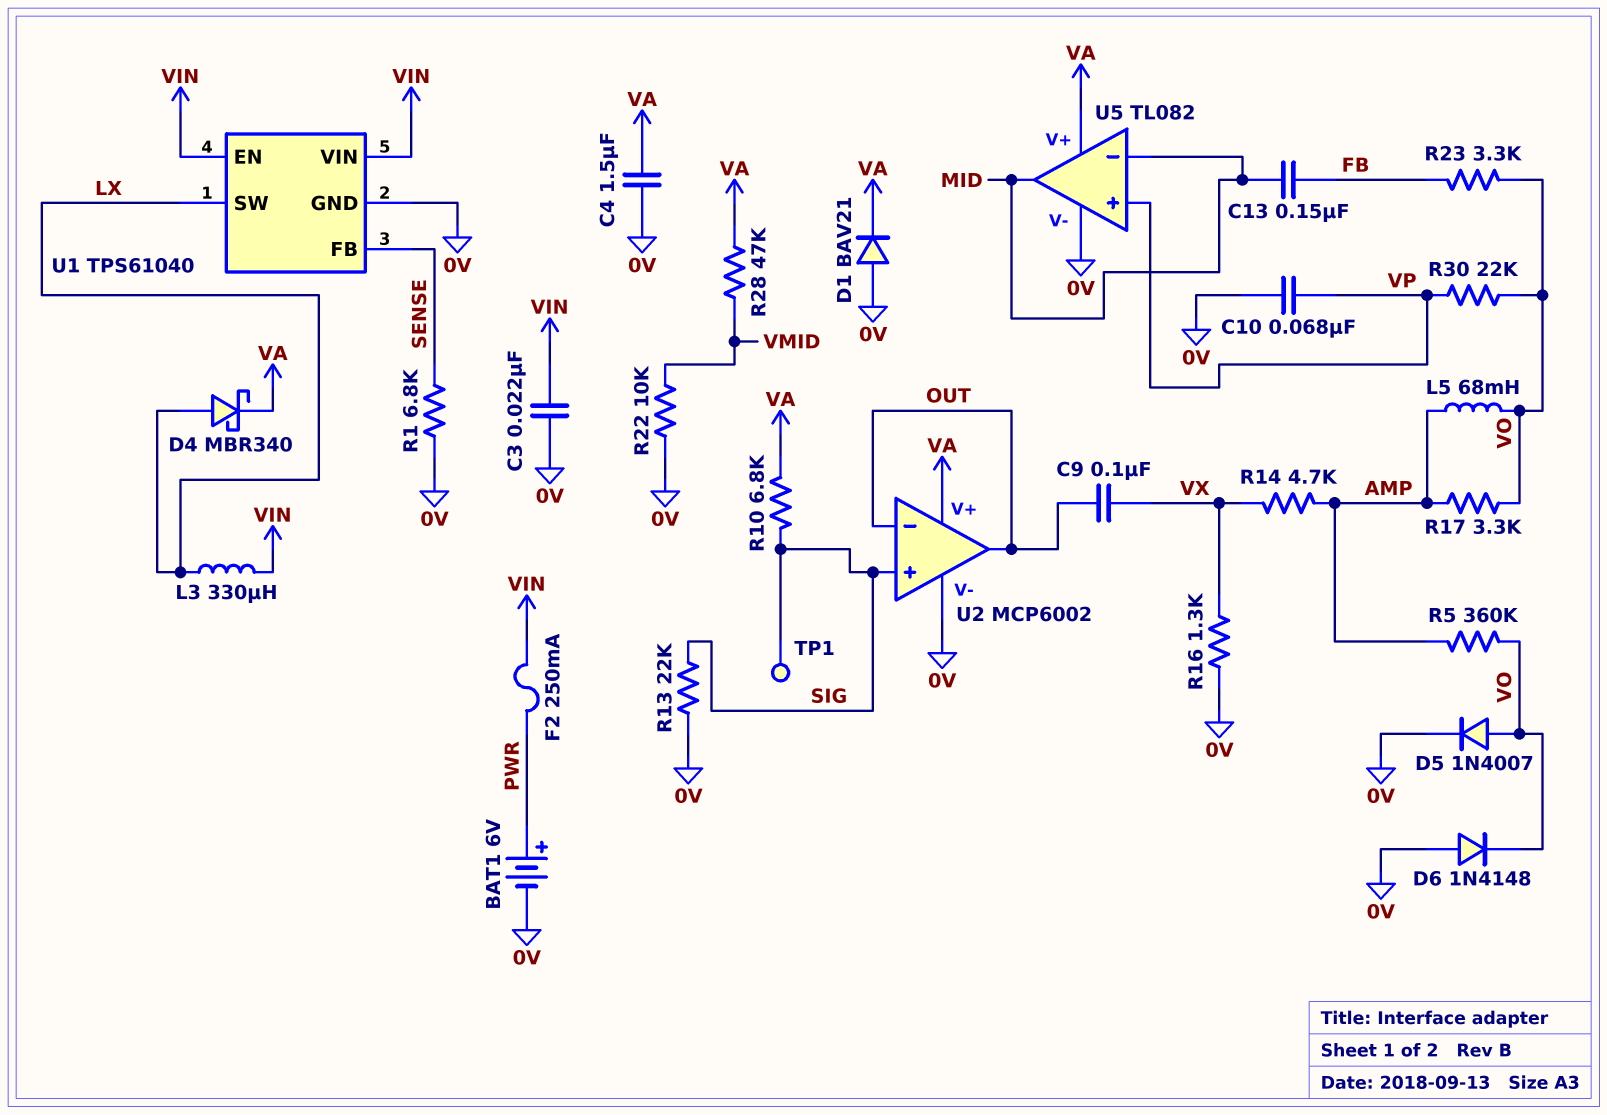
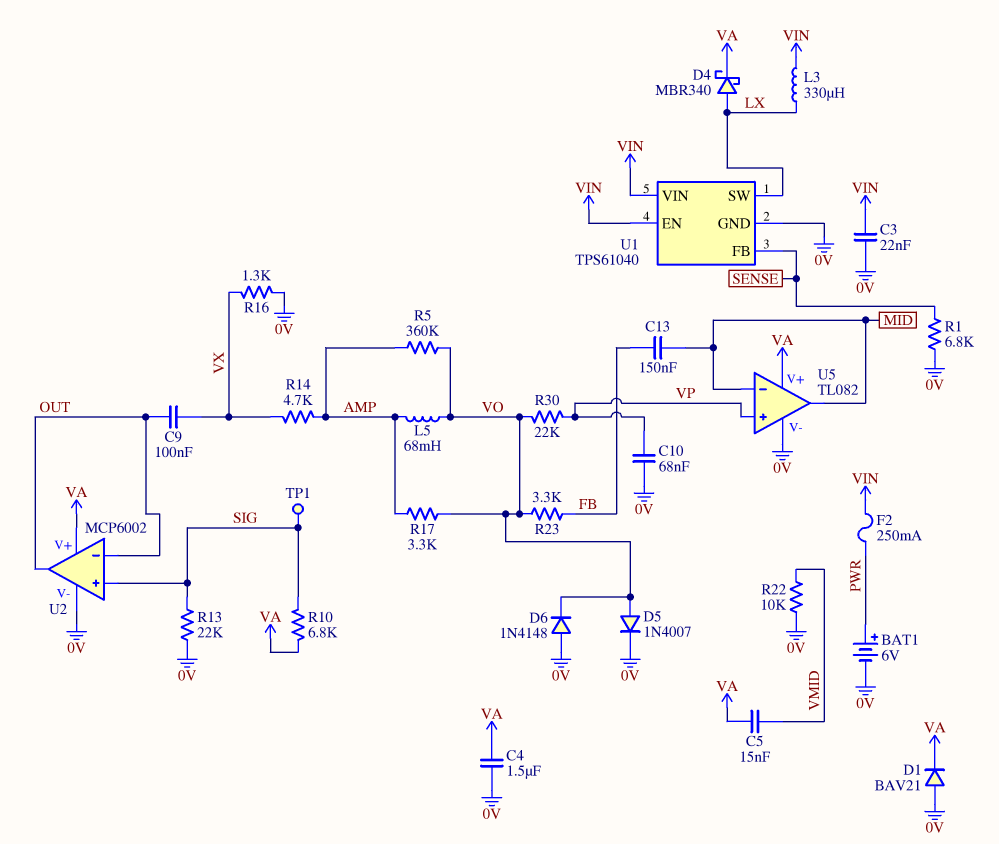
C5: none -> 15nF (VA, VMID)
R28: 47k (VA, VMID) -> none

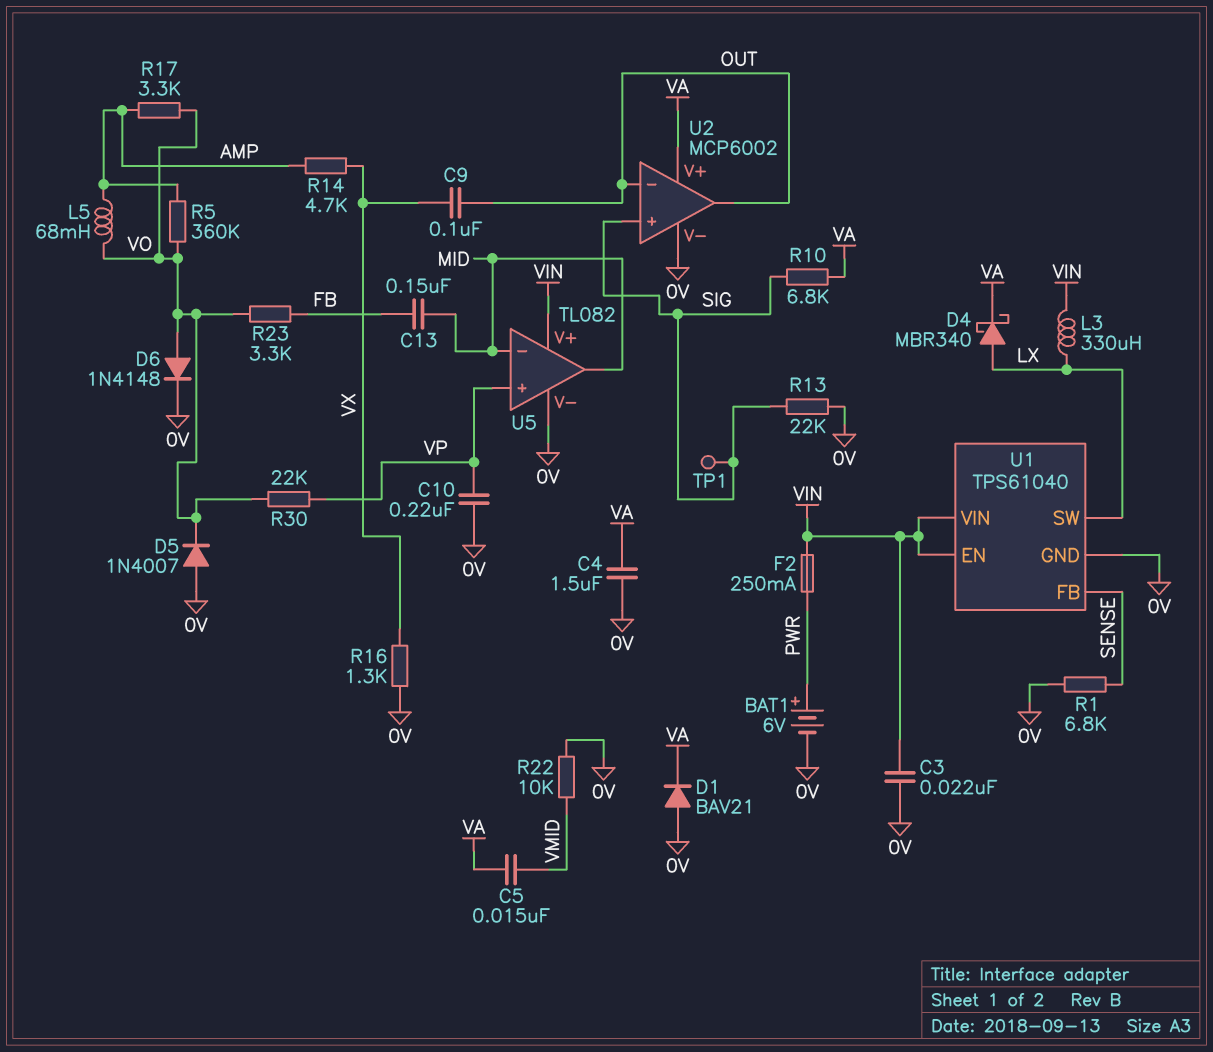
C10: 68nF (0V, VP) -> 220nF (0V, VP)
D5: diode 1N4007 (A VO, K 0V) -> diode 1N4007 (A 0V, K VO)
D6: diode 1N4148 (A 0V, K VO) -> diode 1N4148 (A VO, K 0V)
U5 pin V+: VA -> VIN

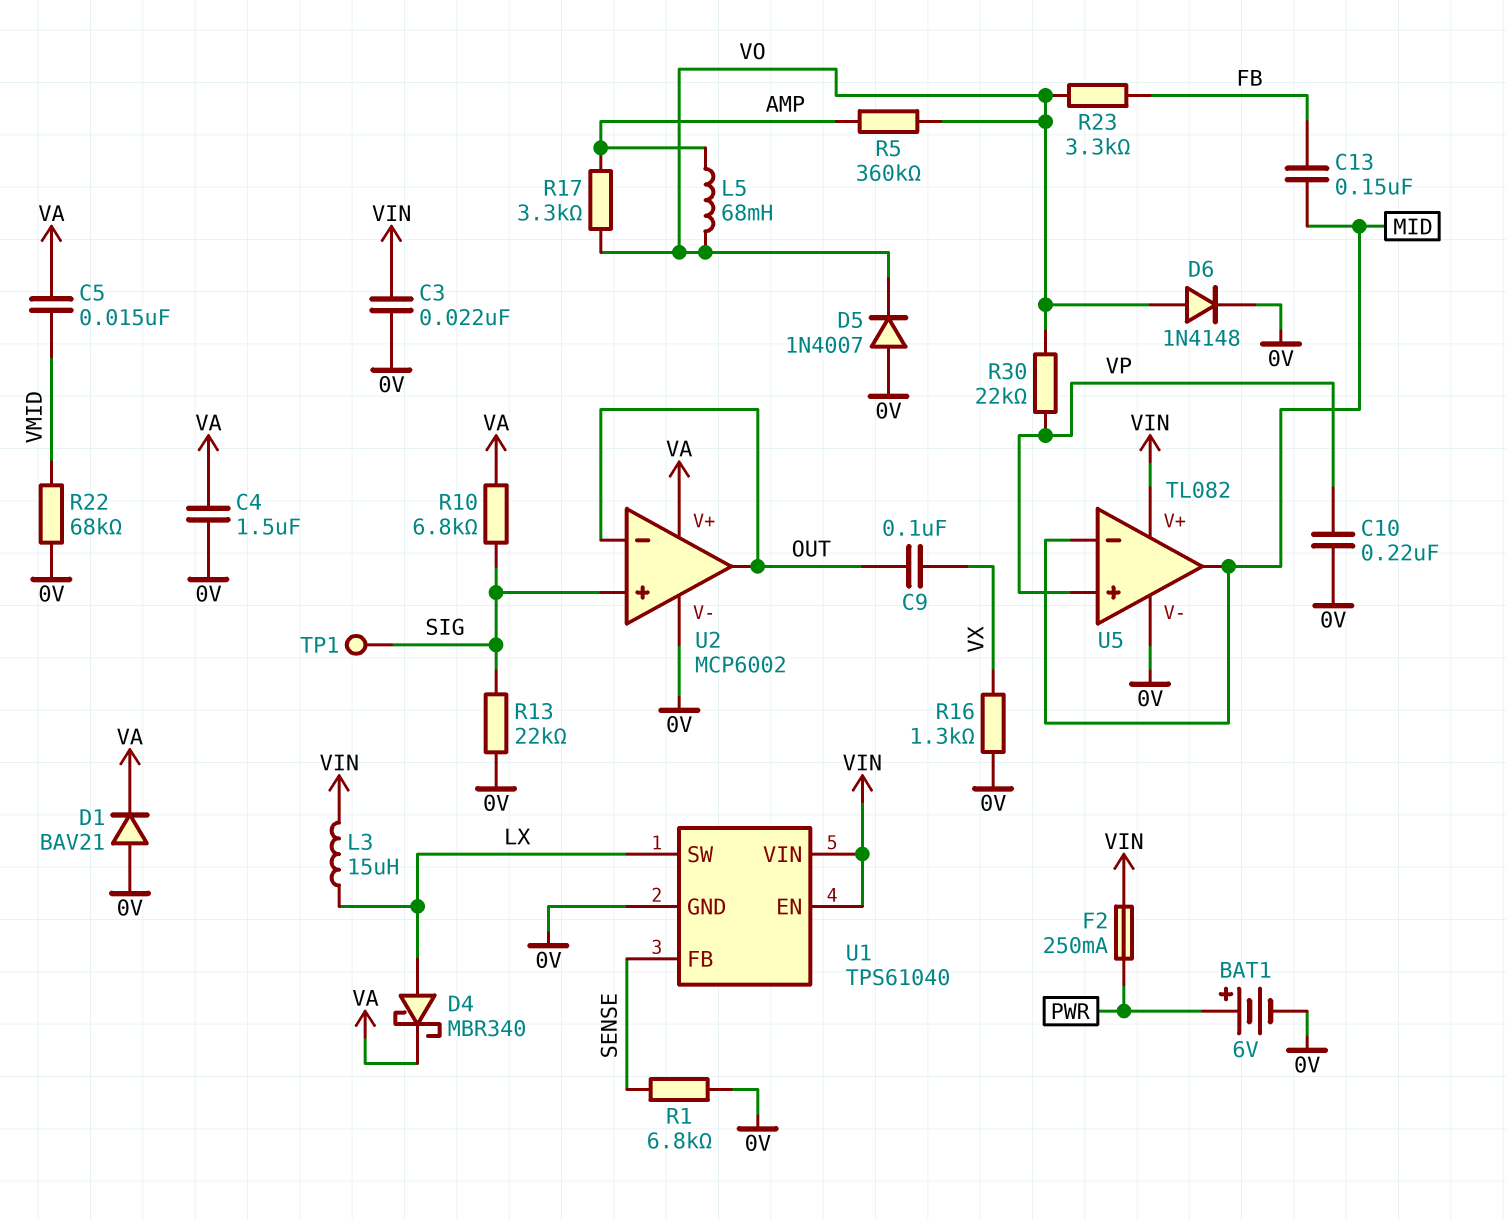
L3: 330uH (LX, VIN) -> 15uH (LX, VIN)
R14: 4.7k (AMP, VX) -> none
R22: 10k (0V, VMID) -> 68k (0V, VMID)

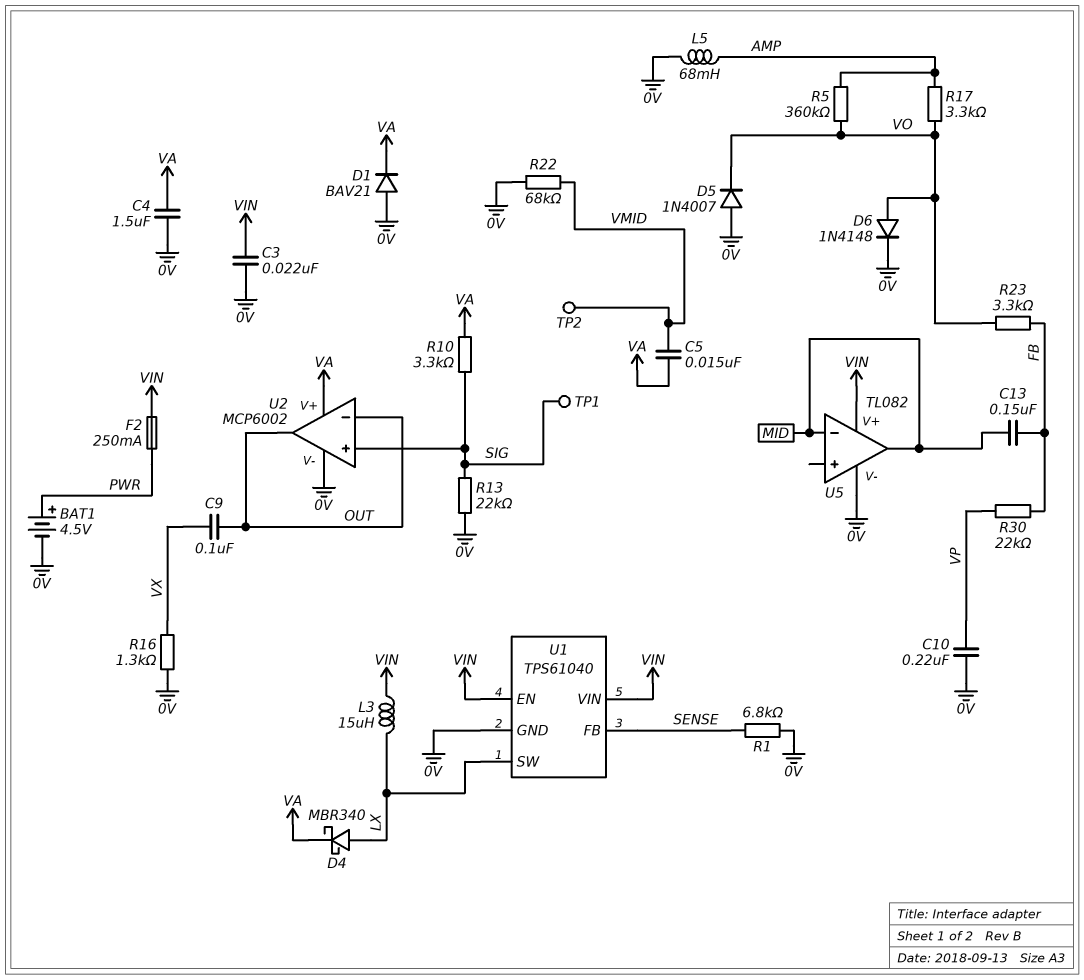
BAT1: 6V (plus PWR, minus 0V) -> 4.5V (plus PWR, minus 0V)
L5: 68mH (AMP, VO) -> 68mH (0V, AMP)
R10: 6.8k (SIG, VA) -> 3.3k (SIG, VA)
R30: 22k (VO, VP) -> 22k (FB, VP)
TP2: none -> test point (VMID)
U5 pin in+: VP -> none

